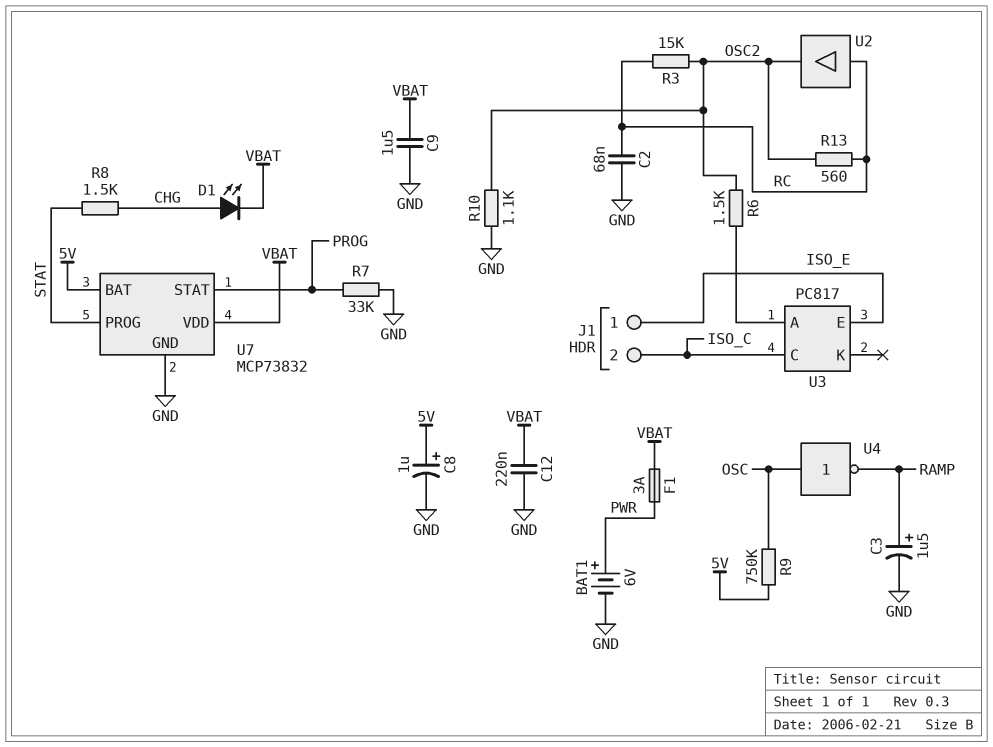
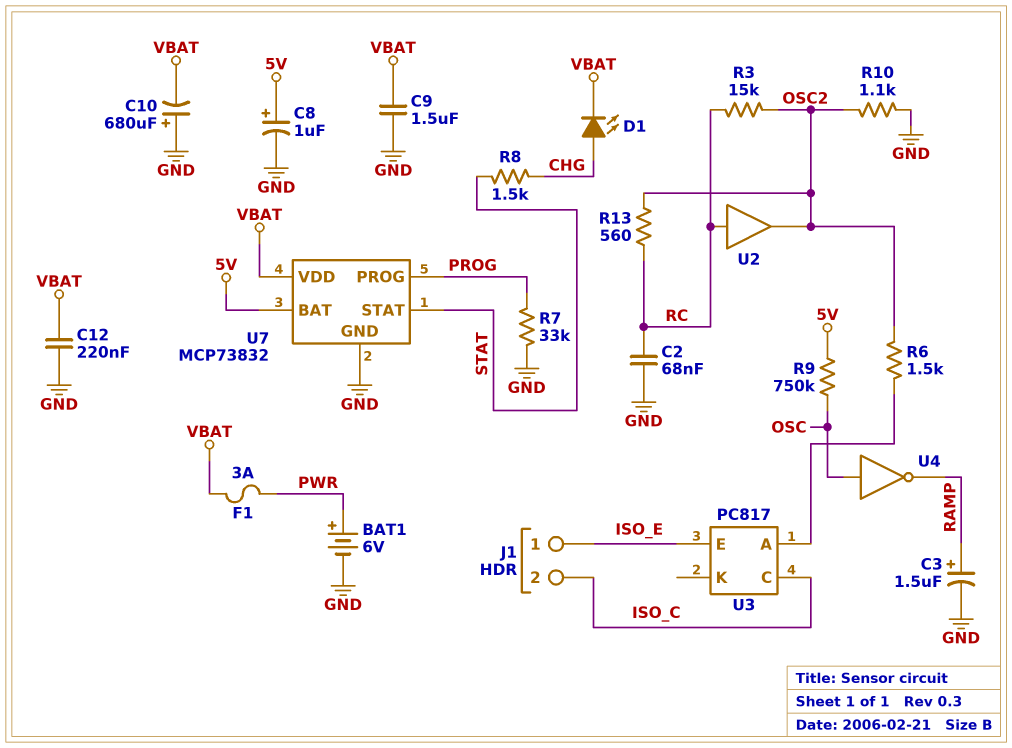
C10: none -> 680uF (plus GND, minus VBAT)
U7 pin PROG: STAT -> PROG
U7 pin STAT: PROG -> STAT

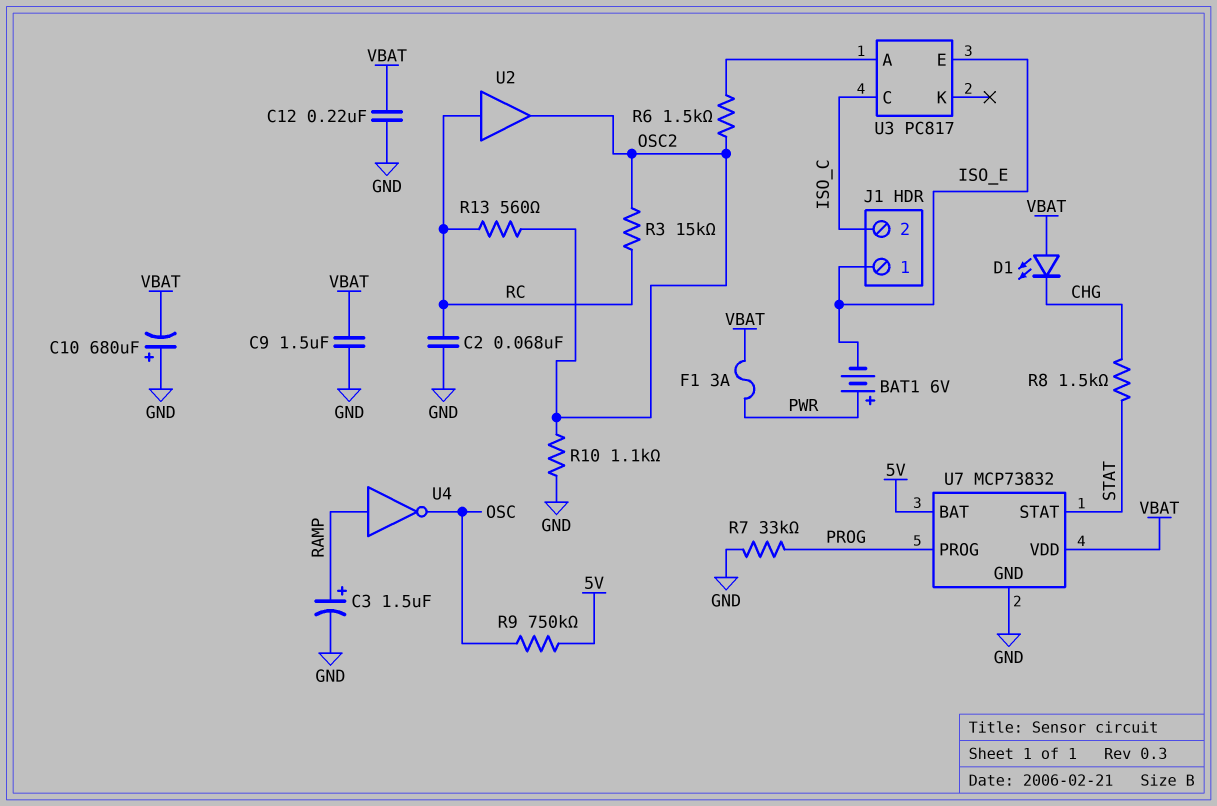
BAT1: 6V (plus PWR, minus GND) -> 6V (plus PWR, minus ISO_E)
C8: 1uF (plus 5V, minus GND) -> none
D1: LED (A CHG, K VBAT) -> LED (A VBAT, K CHG)
U4: NOT (in OSC, out RAMP) -> NOT (in RAMP, out OSC)

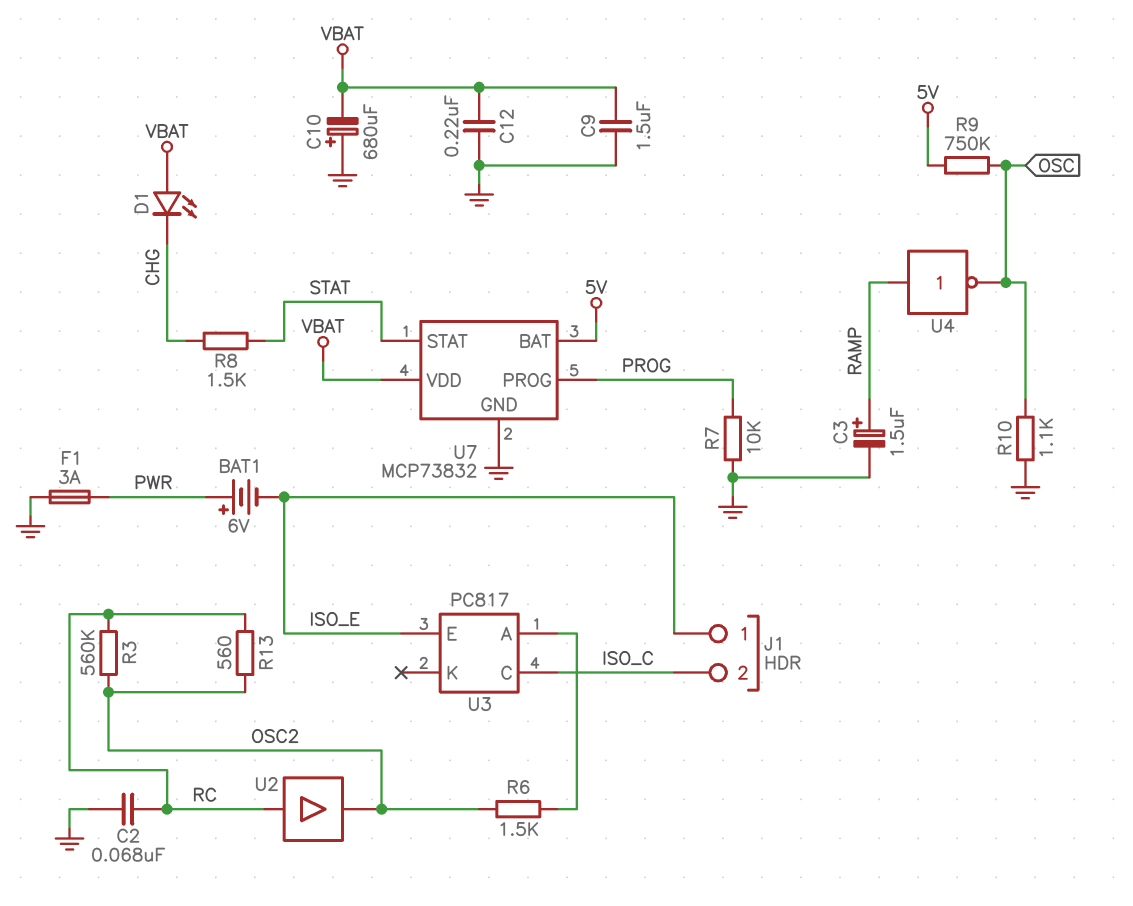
F1: 3A (PWR, VBAT) -> 3A (GND, PWR)
R3: 15k (OSC2, RC) -> 560k (OSC2, RC)
R7: 33k (GND, PROG) -> 10k (GND, PROG)
R10: 1.1k (GND, OSC2) -> 1.1k (GND, OSC)

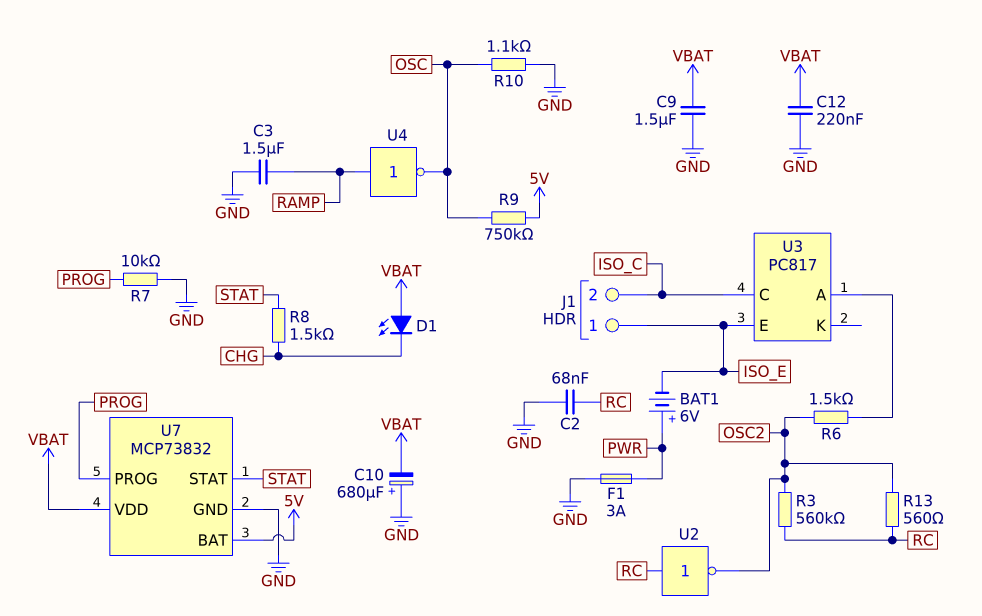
C3: 1.5uF (plus RAMP, minus GND) -> 1.5uF (GND, RAMP)
U2: buffer (in RC, out OSC2) -> NOT (in RC, out OSC2)

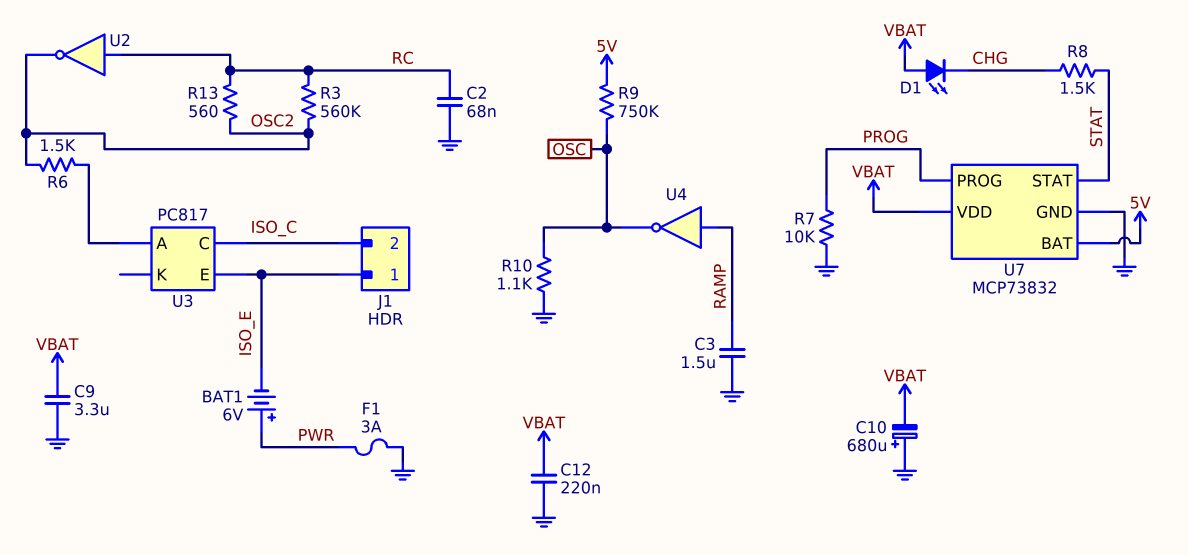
C9: 1.5uF (GND, VBAT) -> 3.3uF (GND, VBAT)

